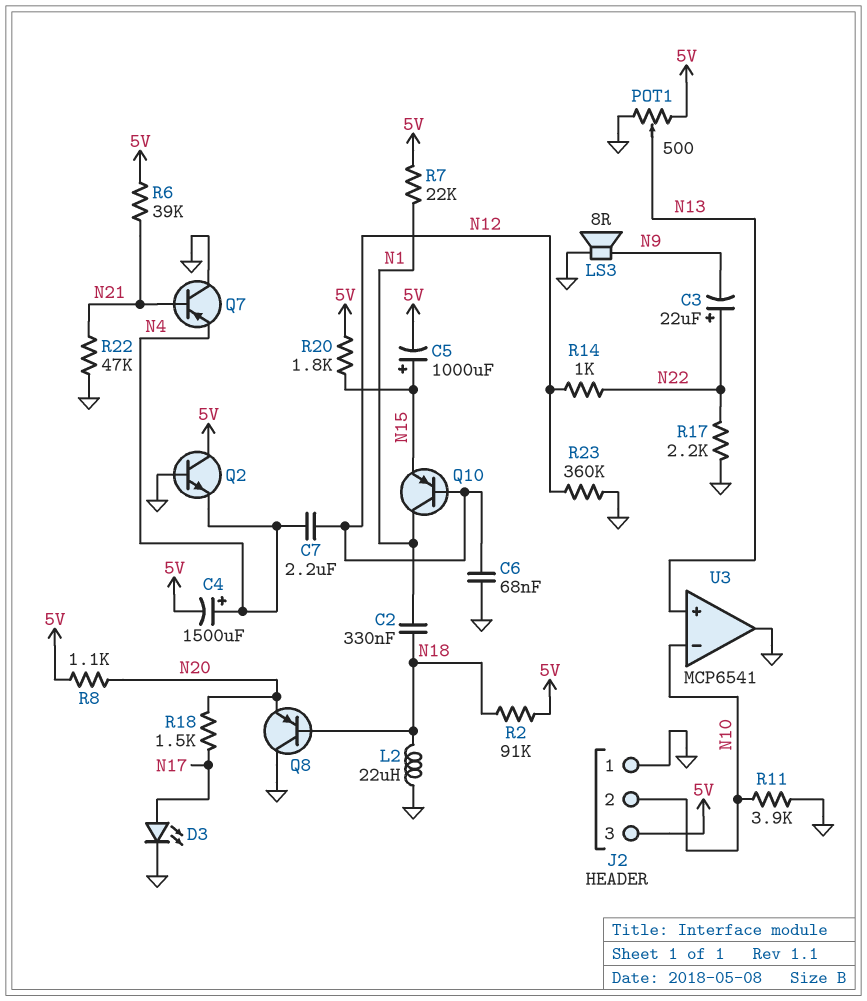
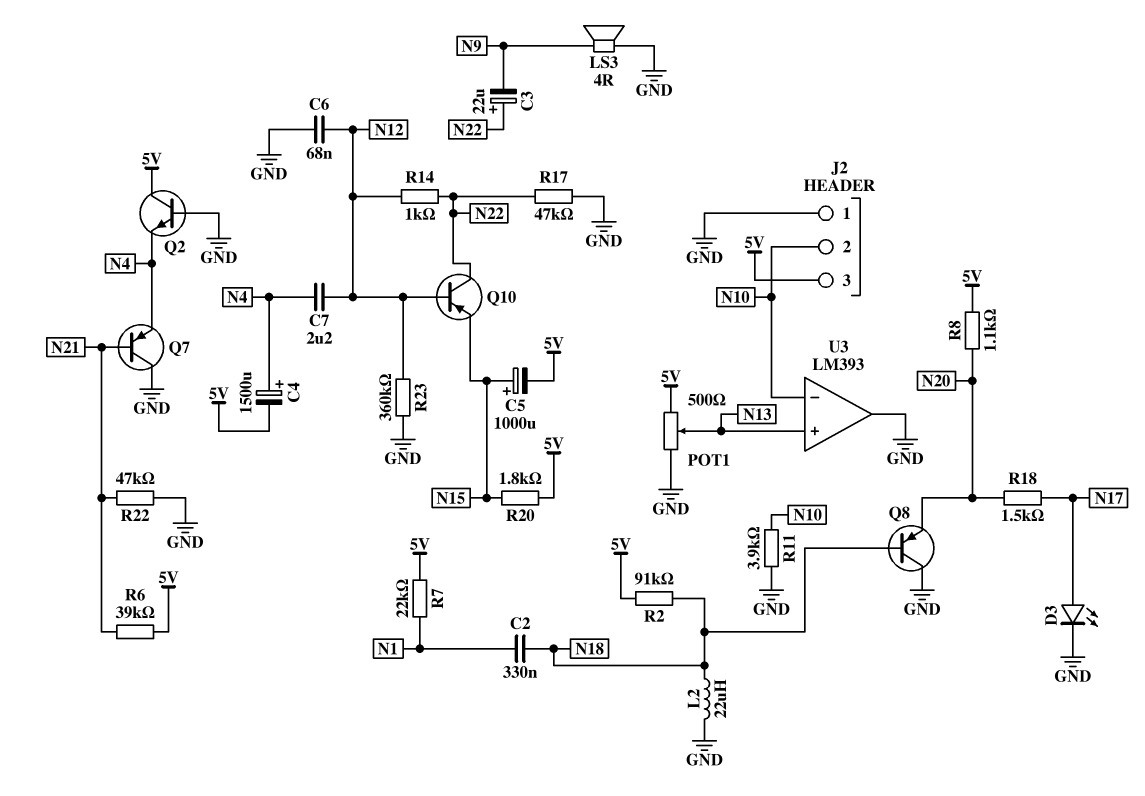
LS3: speaker 8R (GND, N9) -> speaker 4R (GND, N9)
Q10: PNP (B N12, C N1, E N15) -> PNP (B N12, C N22, E N15)
R17: 2.2k (GND, N22) -> 47k (GND, N22)
U3: MCP6541 -> LM393

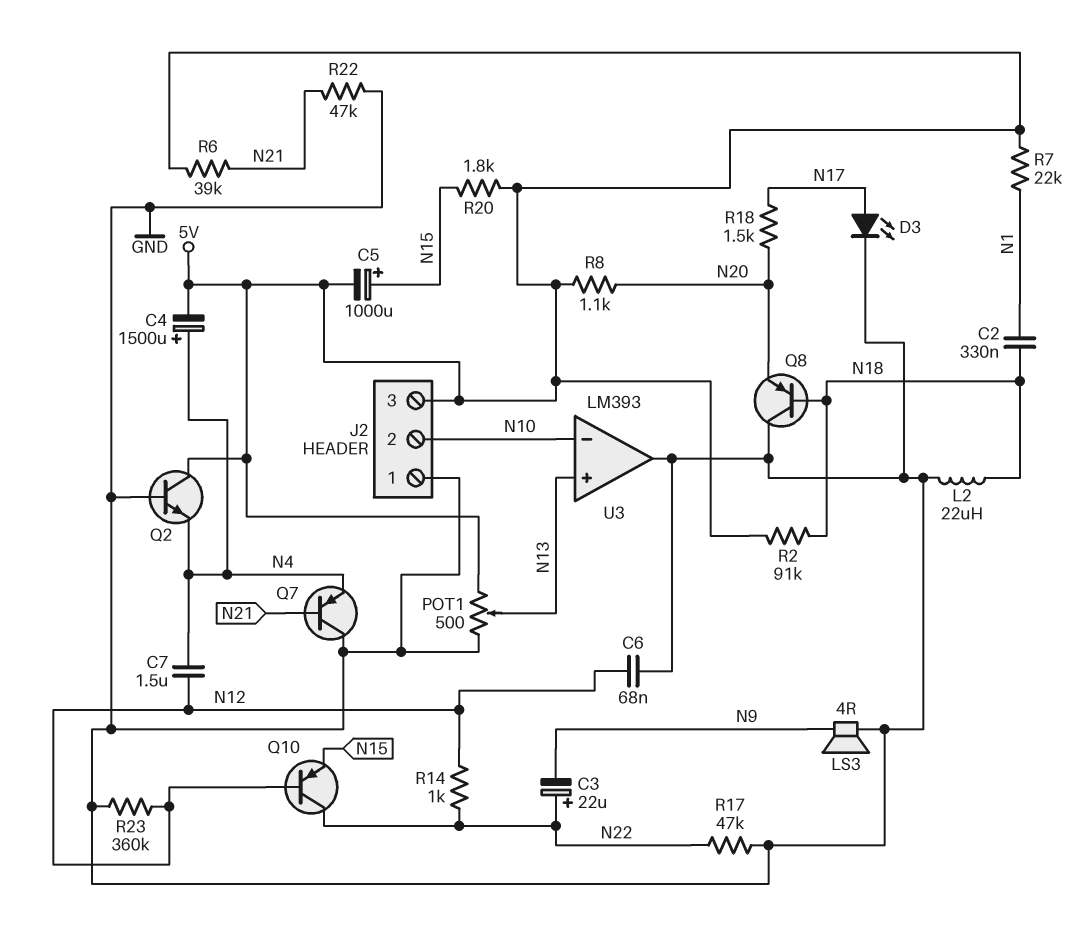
C7: 2.2uF (N4, N12) -> 1.5uF (N4, N12)
R11: 3.9k (GND, N10) -> none

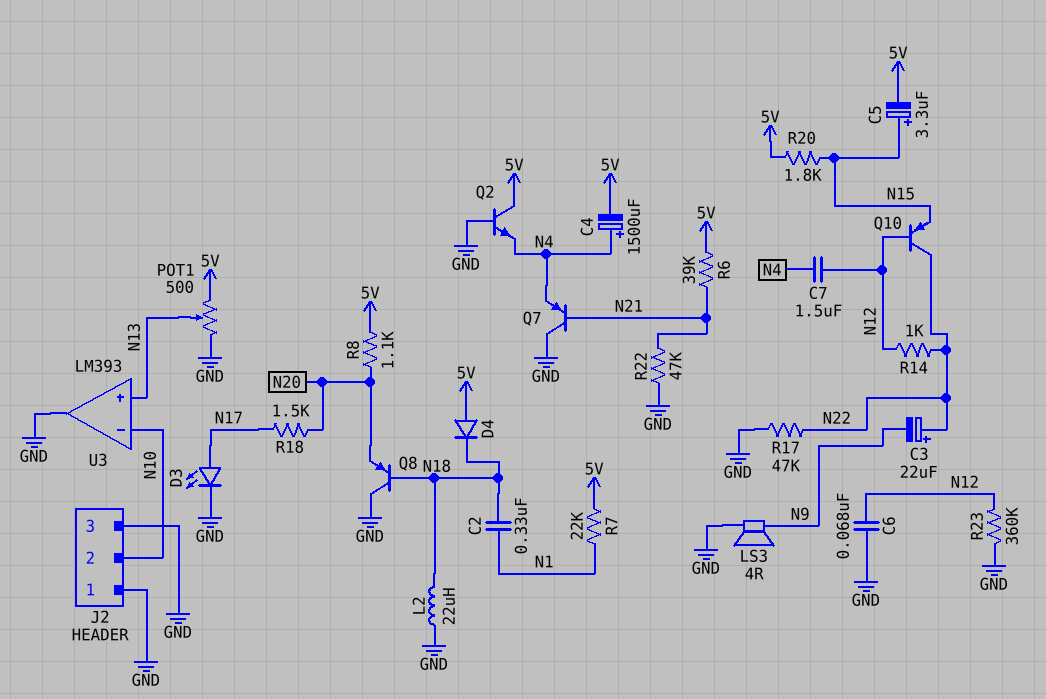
C5: 1000uF (plus N15, minus 5V) -> 3.3uF (plus N15, minus 5V)
D4: none -> diode (A 5V, K N18)
J2 pin 3: 5V -> GND
R2: 91k (5V, N18) -> none

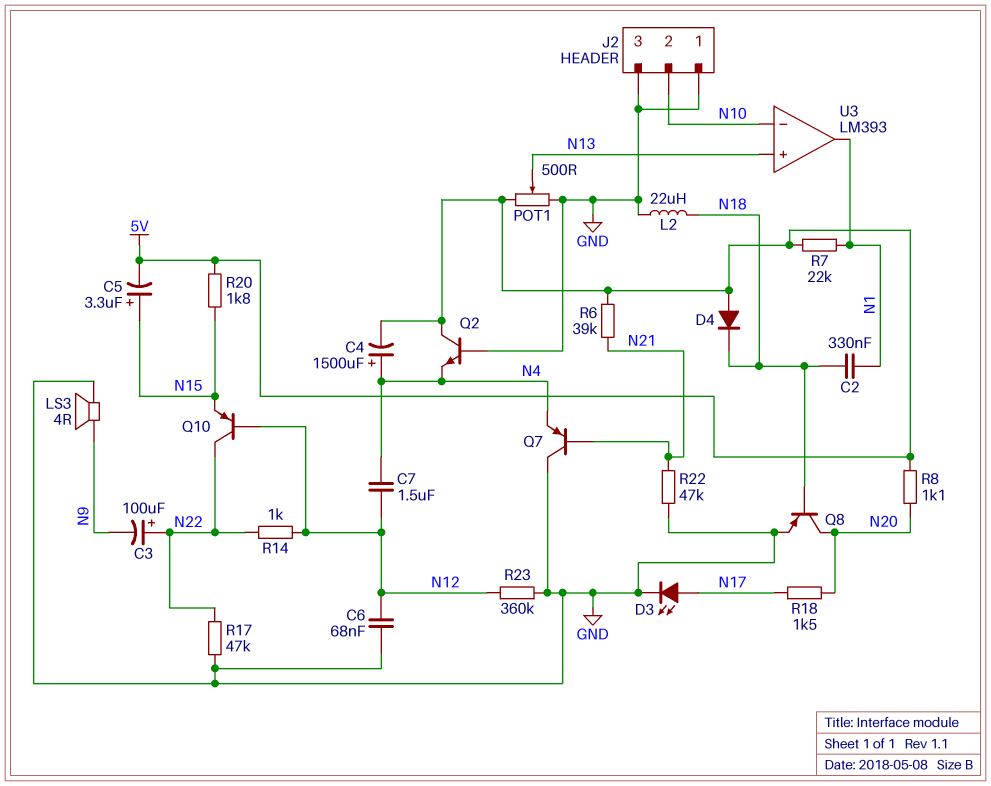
C3: 22uF (plus N22, minus N9) -> 100uF (plus N22, minus N9)
Q8: PNP (B N18, C GND, E N20) -> PNP (B N18, C N20, E GND)
U3 pin out: GND -> N1

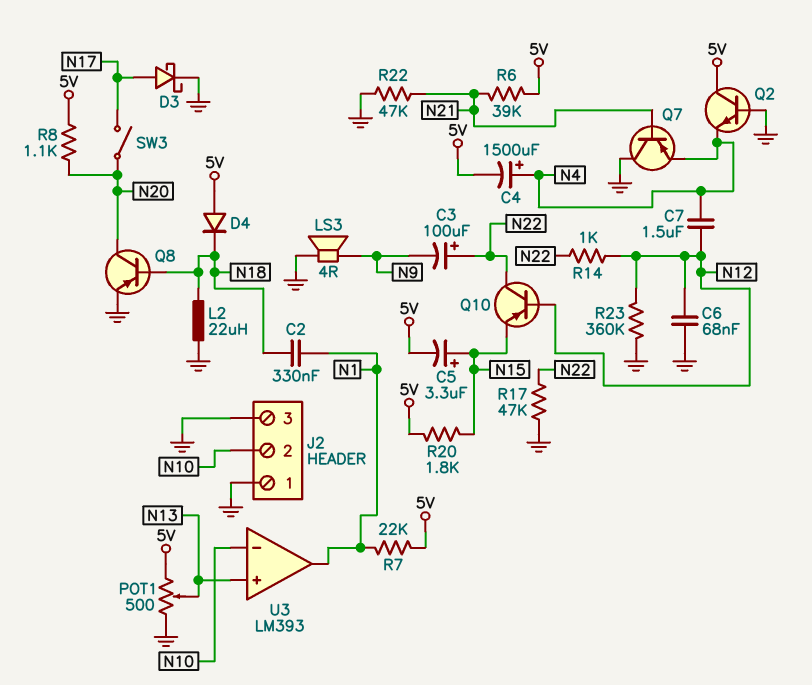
D3: LED (A N17, K GND) -> schottky (A N17, K GND)
R18: 1.5k (N17, N20) -> none
SW3: none -> switch (N17, N20)

